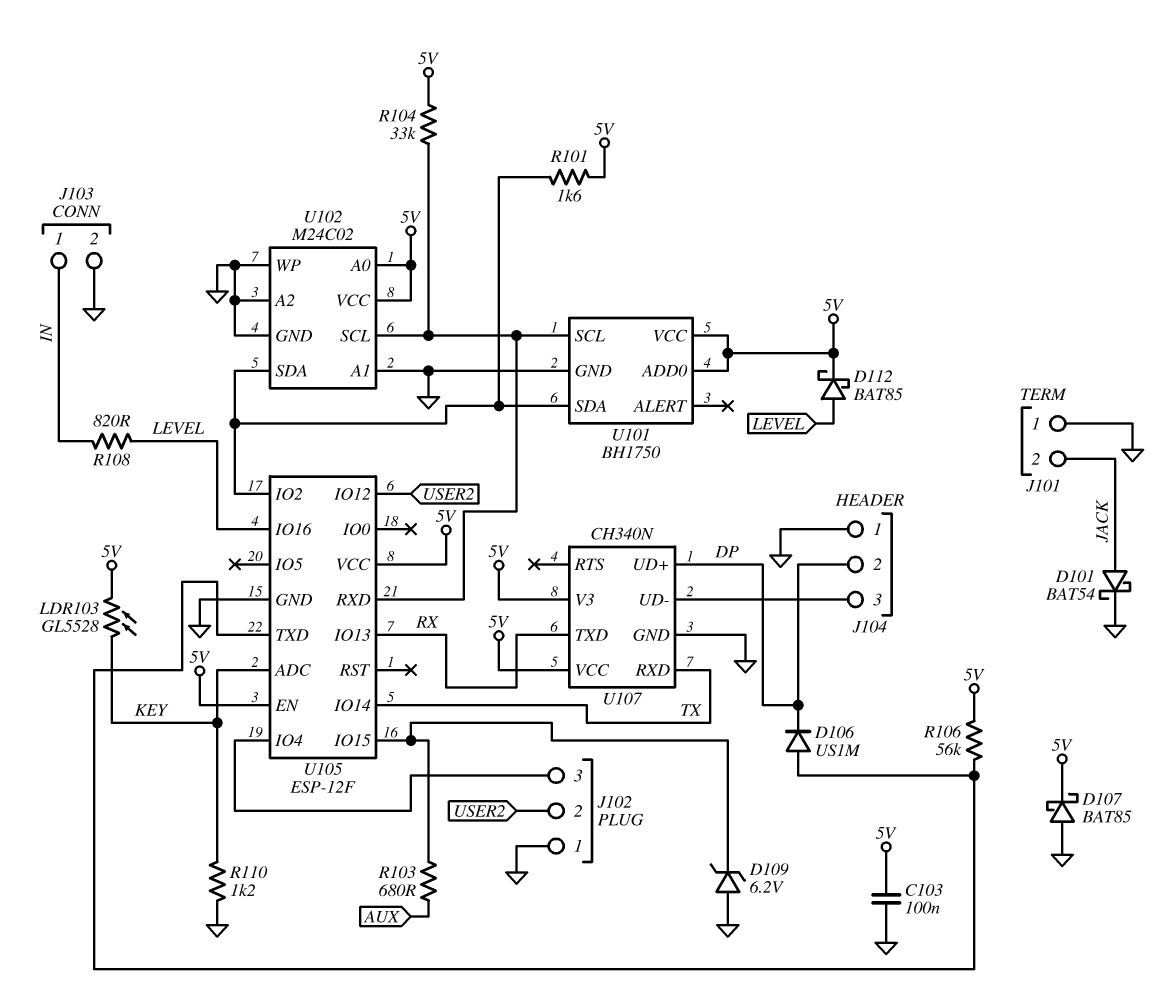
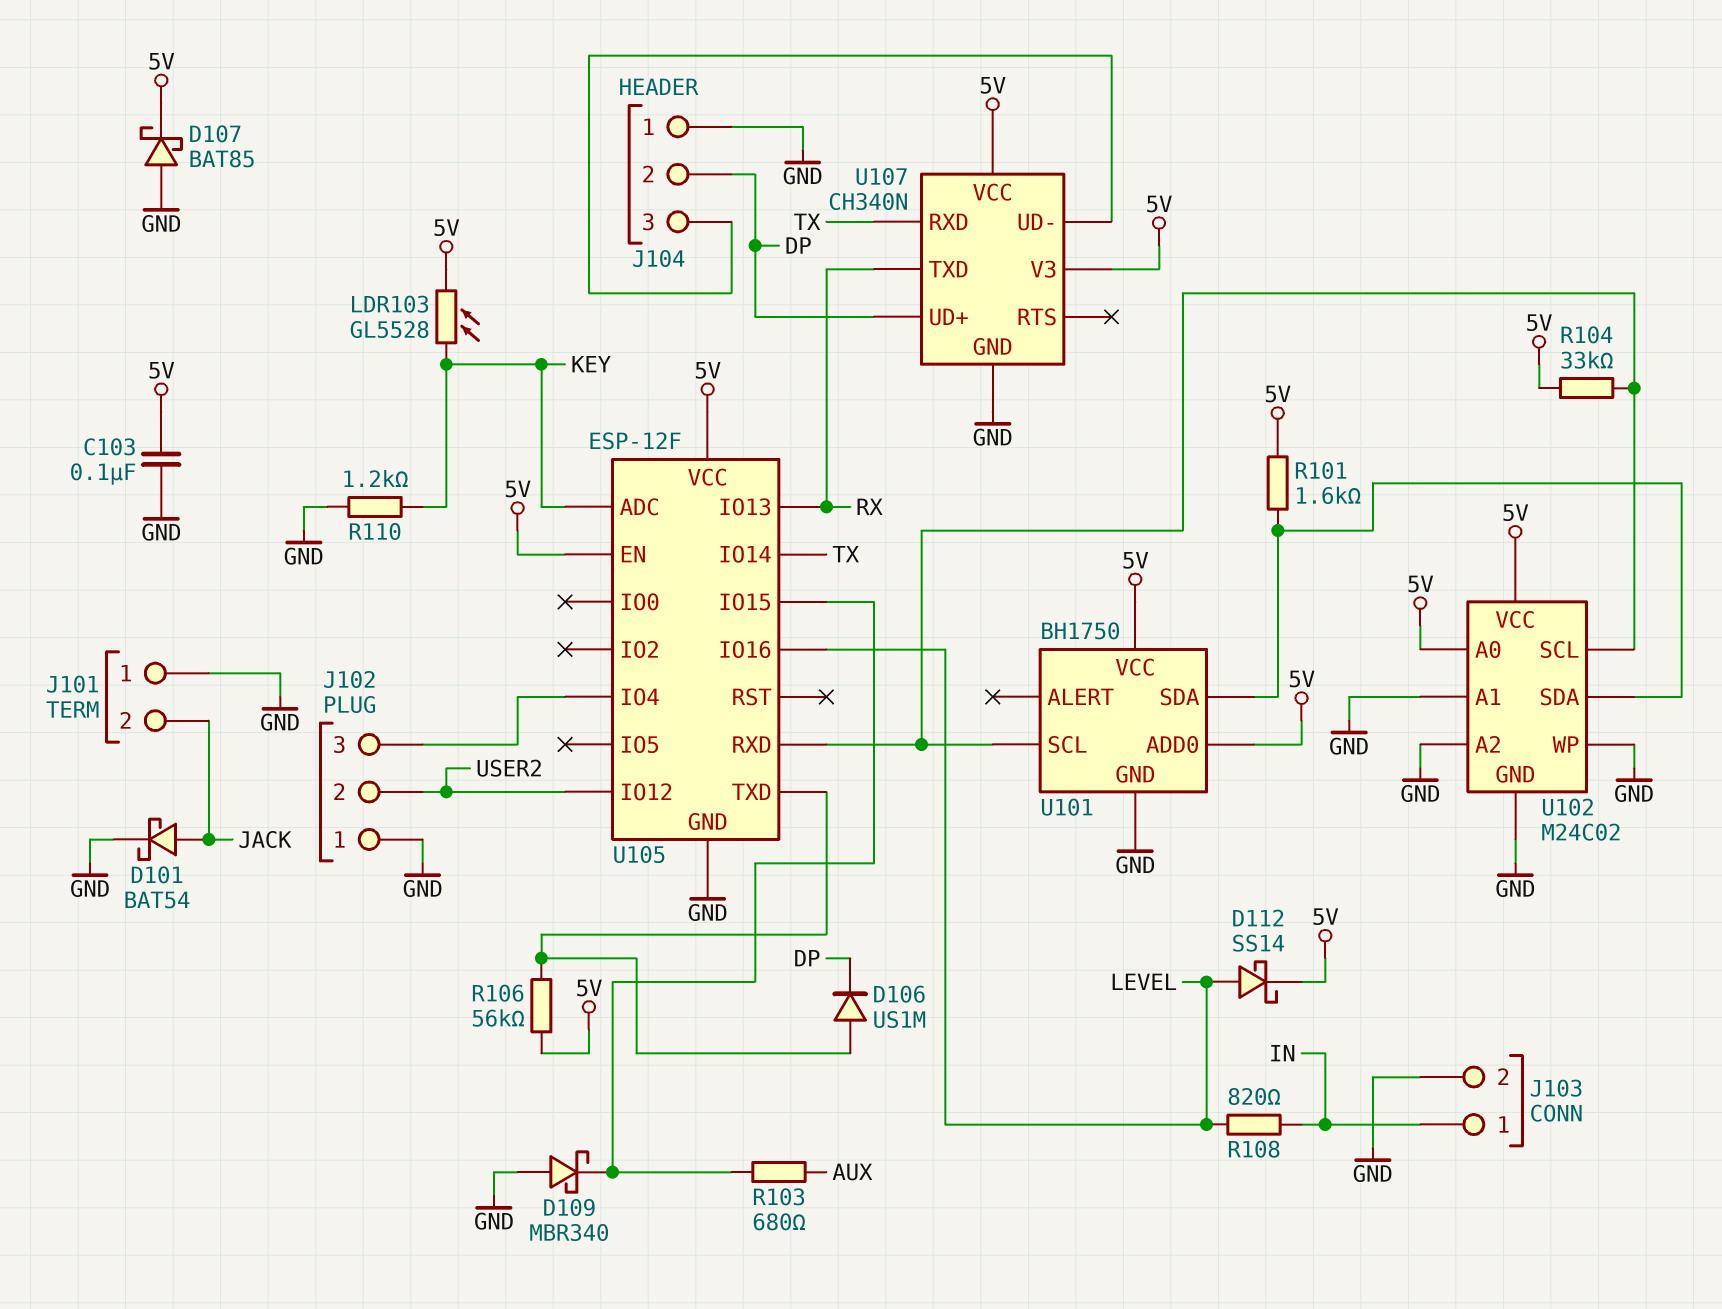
D109: zener 6.2V (A GND, K U105/IO15) -> schottky MBR340 (A GND, K U105/IO15)
D112: schottky BAT85 (A LEVEL, K 5V) -> schottky SS14 (A LEVEL, K 5V)
U105 pin IO2: U101/SDA -> none

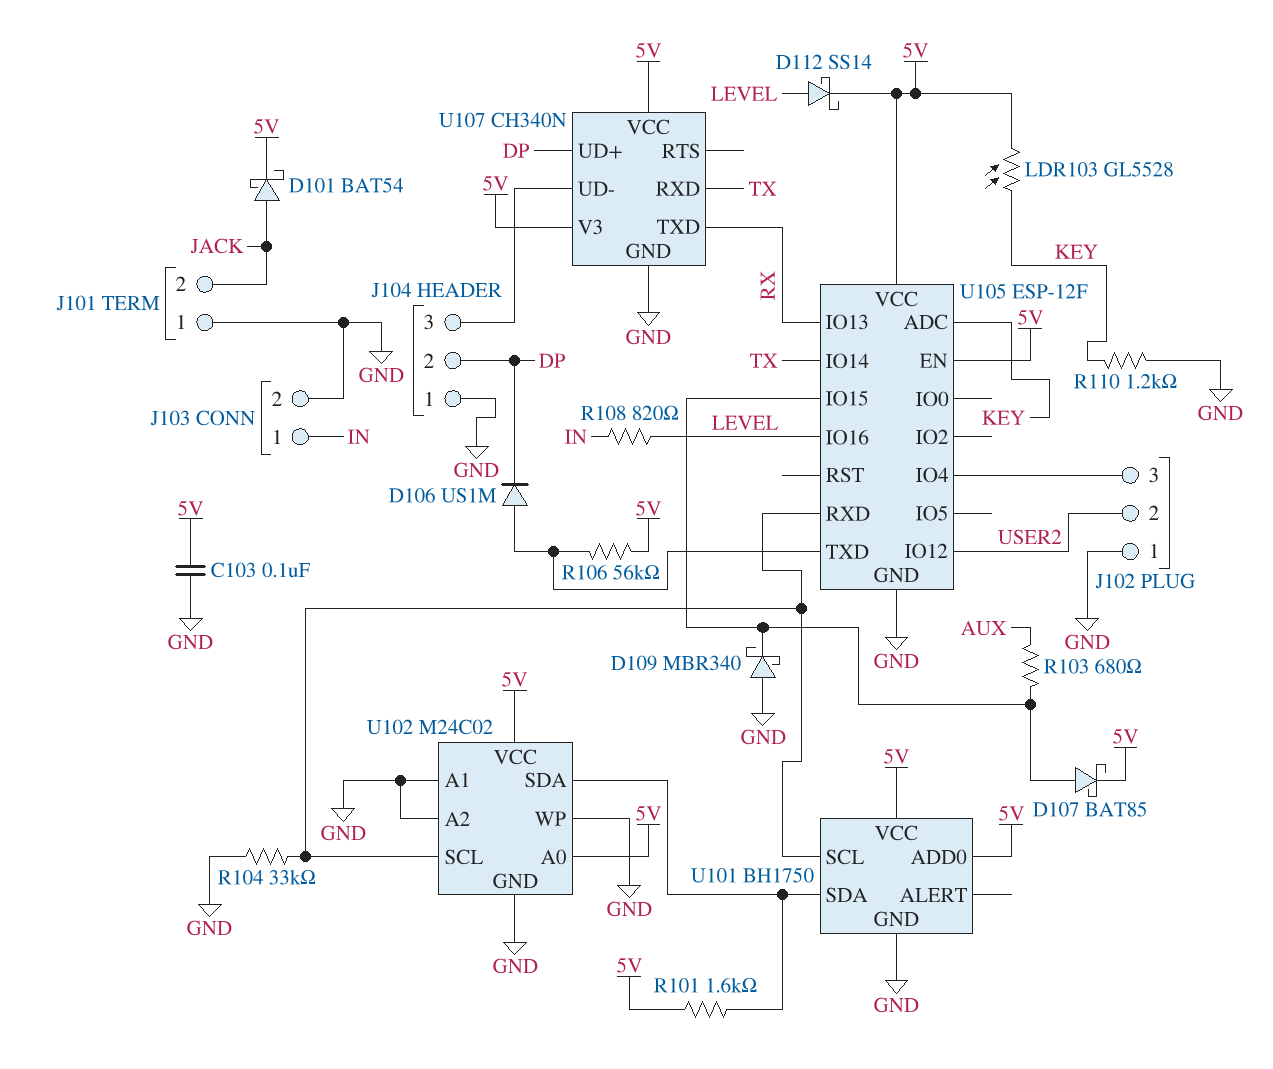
D101: schottky BAT54 (A JACK, K GND) -> schottky BAT54 (A JACK, K 5V)
D107: schottky BAT85 (A GND, K 5V) -> schottky BAT85 (A U105/IO15, K 5V)
R104: 33k (5V, U101/SCL) -> 33k (GND, U101/SCL)

